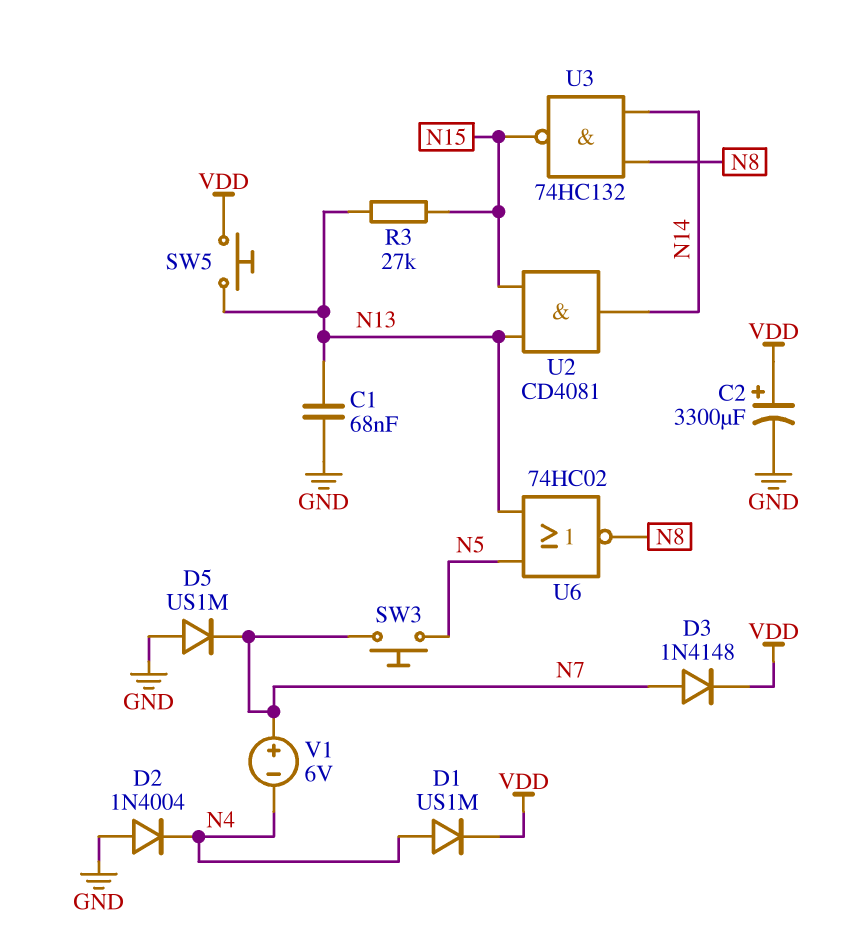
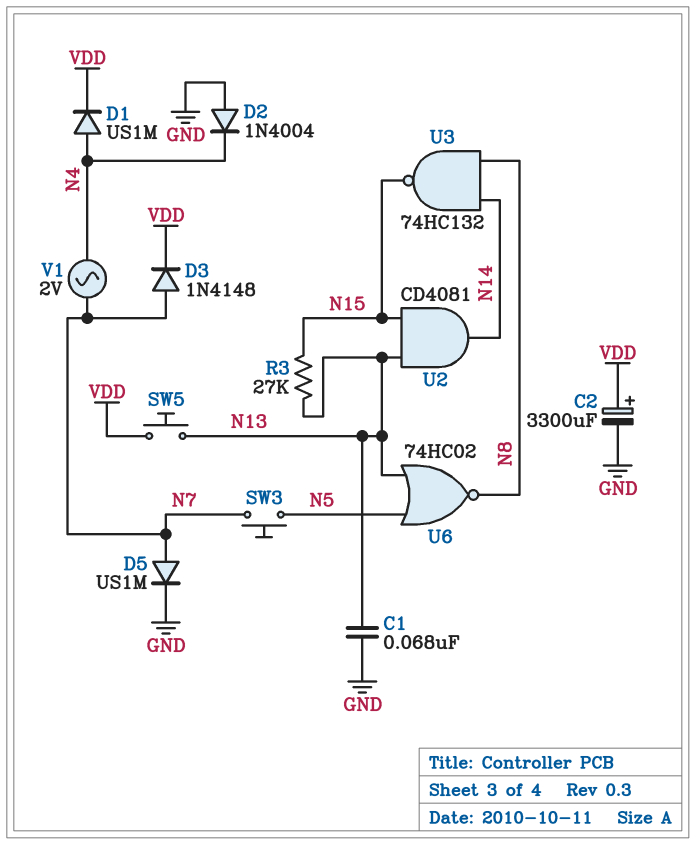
D5: diode US1M (A GND, K N7) -> diode US1M (A N7, K GND)
V1: 6V (plus N7, minus N4) -> AC 2V (N4, N7)

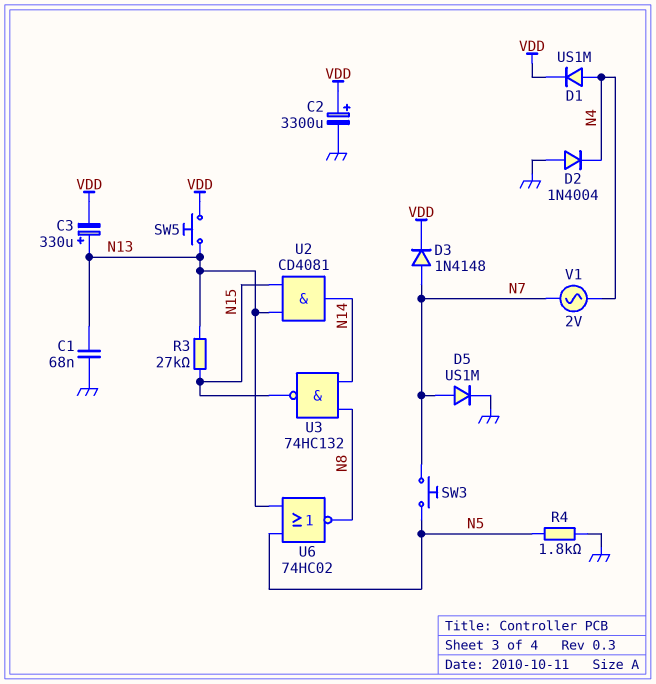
C3: none -> 330uF (plus N13, minus VDD)
R4: none -> 1.8k (GND, N5)

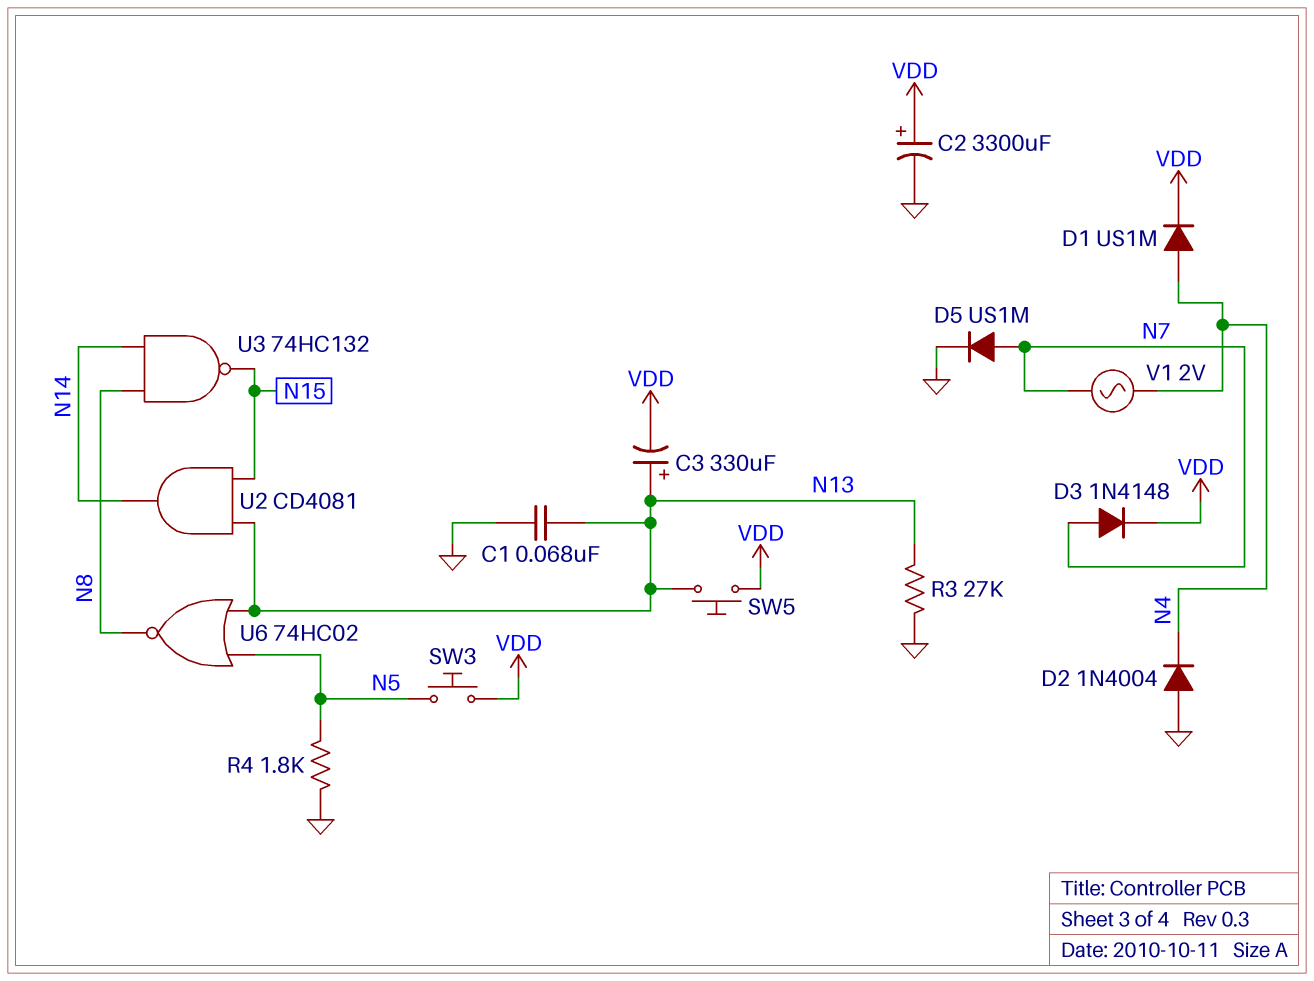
R3: 27k (N13, N15) -> 27k (GND, N13)
SW3: button (N5, N7) -> button (N5, VDD)

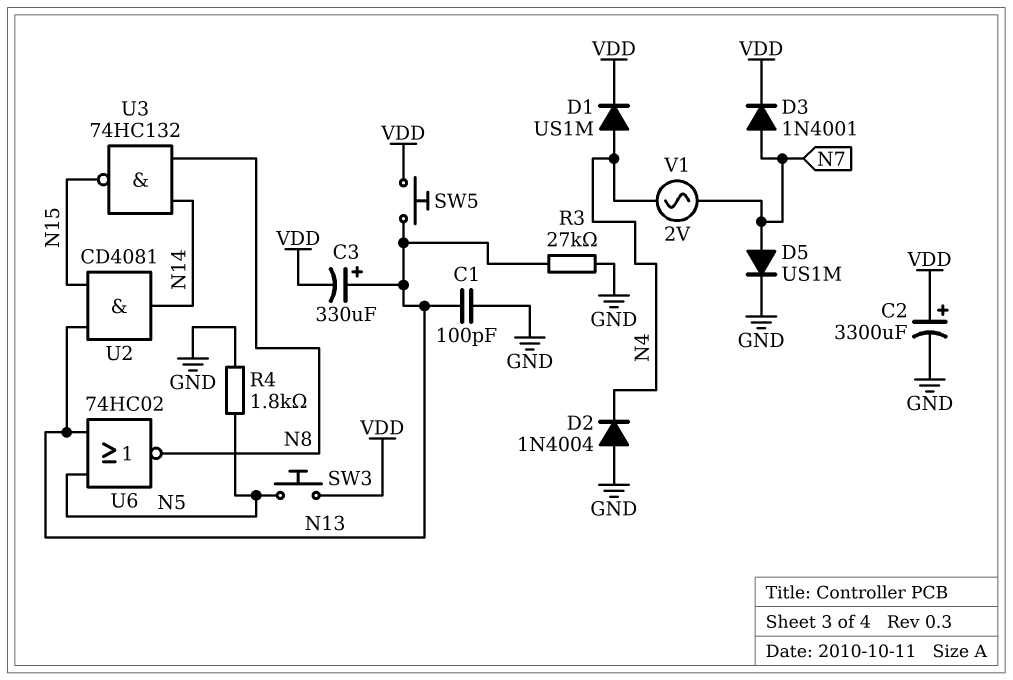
C1: 68nF (GND, N13) -> 100pF (GND, N13)
D3: diode 1N4148 (A N7, K VDD) -> diode 1N4001 (A N7, K VDD)

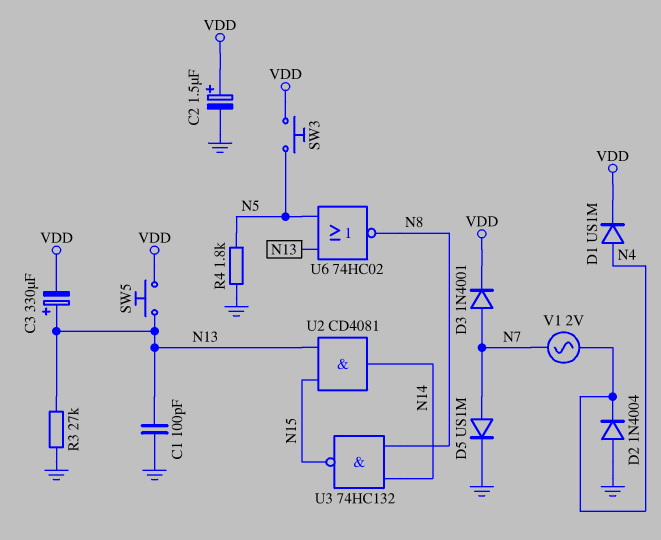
C2: 3300uF (plus VDD, minus GND) -> 1.5uF (plus VDD, minus GND)

